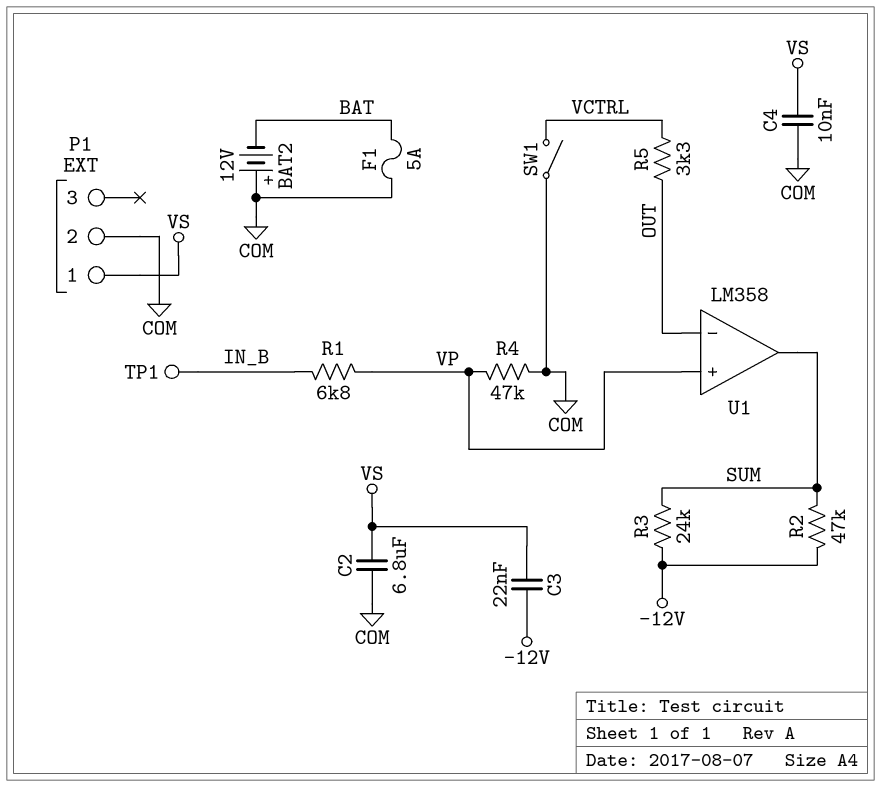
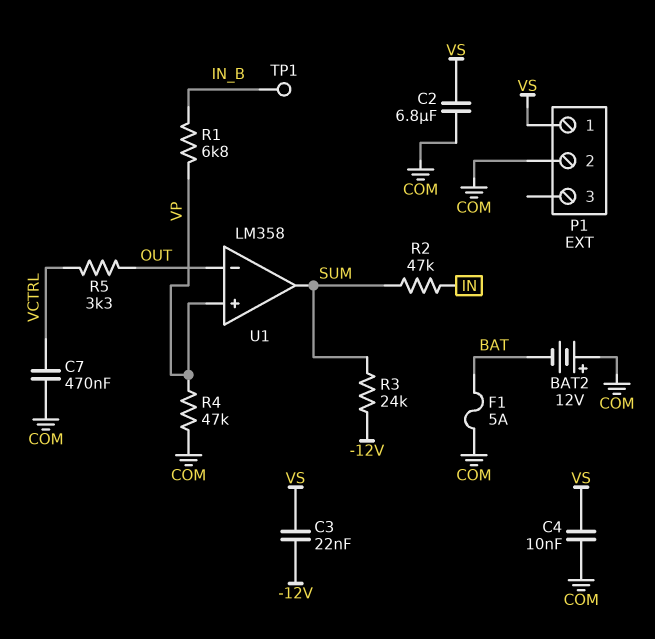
C7: none -> 470nF (COM, VCTRL)
R2: 47k (-12V, SUM) -> 47k (IN, SUM)
SW1: switch (COM, VCTRL) -> none

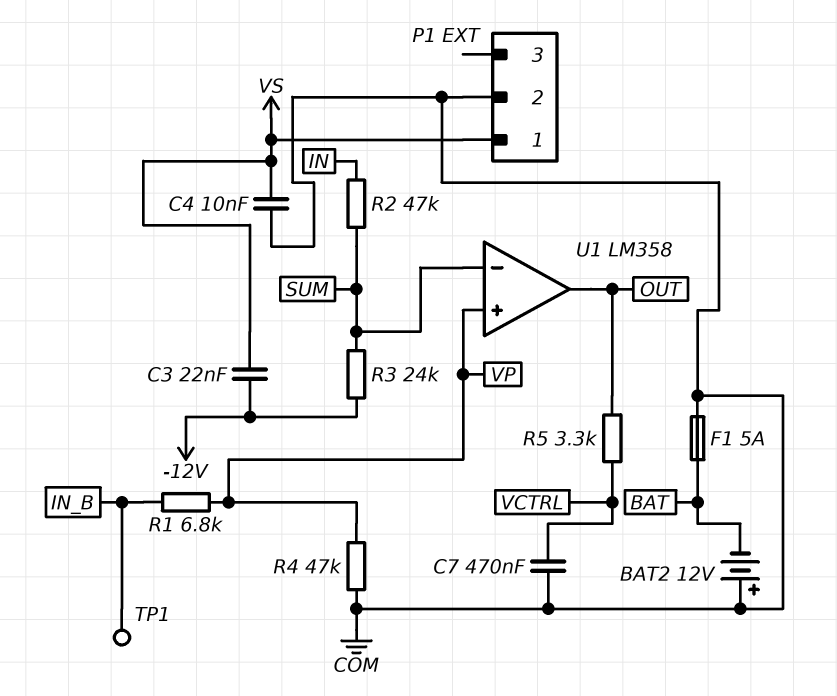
C2: 6.8uF (COM, VS) -> none
U1 pin in-: OUT -> SUM
U1 pin out: SUM -> OUT

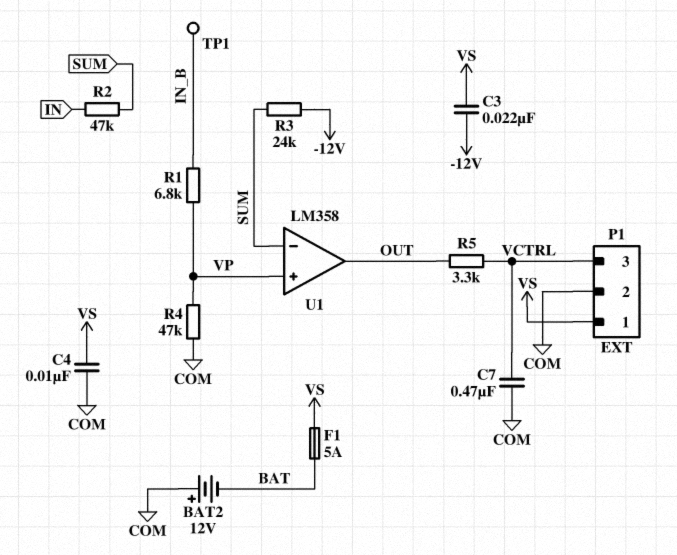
F1: 5A (BAT, COM) -> 5A (BAT, VS)
P1 pin 3: none -> VCTRL

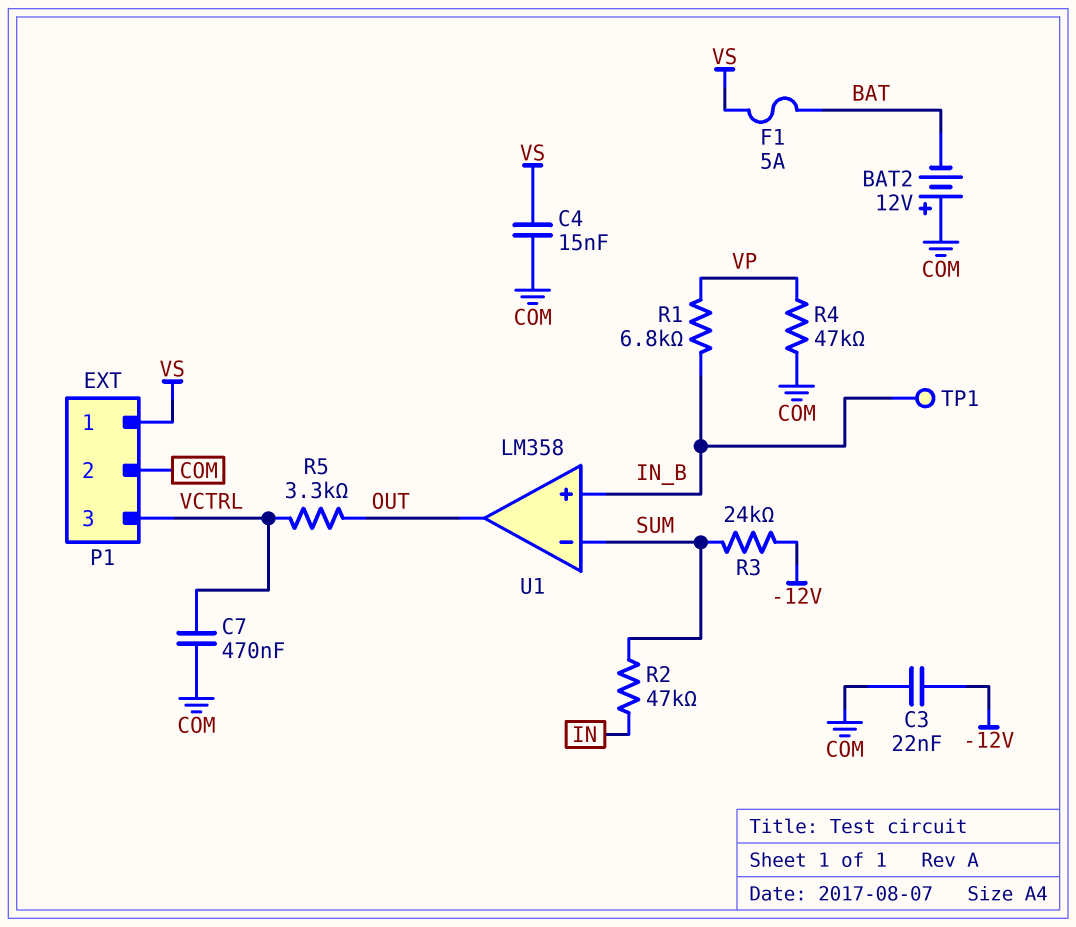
C3: 22nF (-12V, VS) -> 22nF (-12V, COM)
C4: 10nF (COM, VS) -> 15nF (COM, VS)
U1 pin in+: VP -> IN_B

